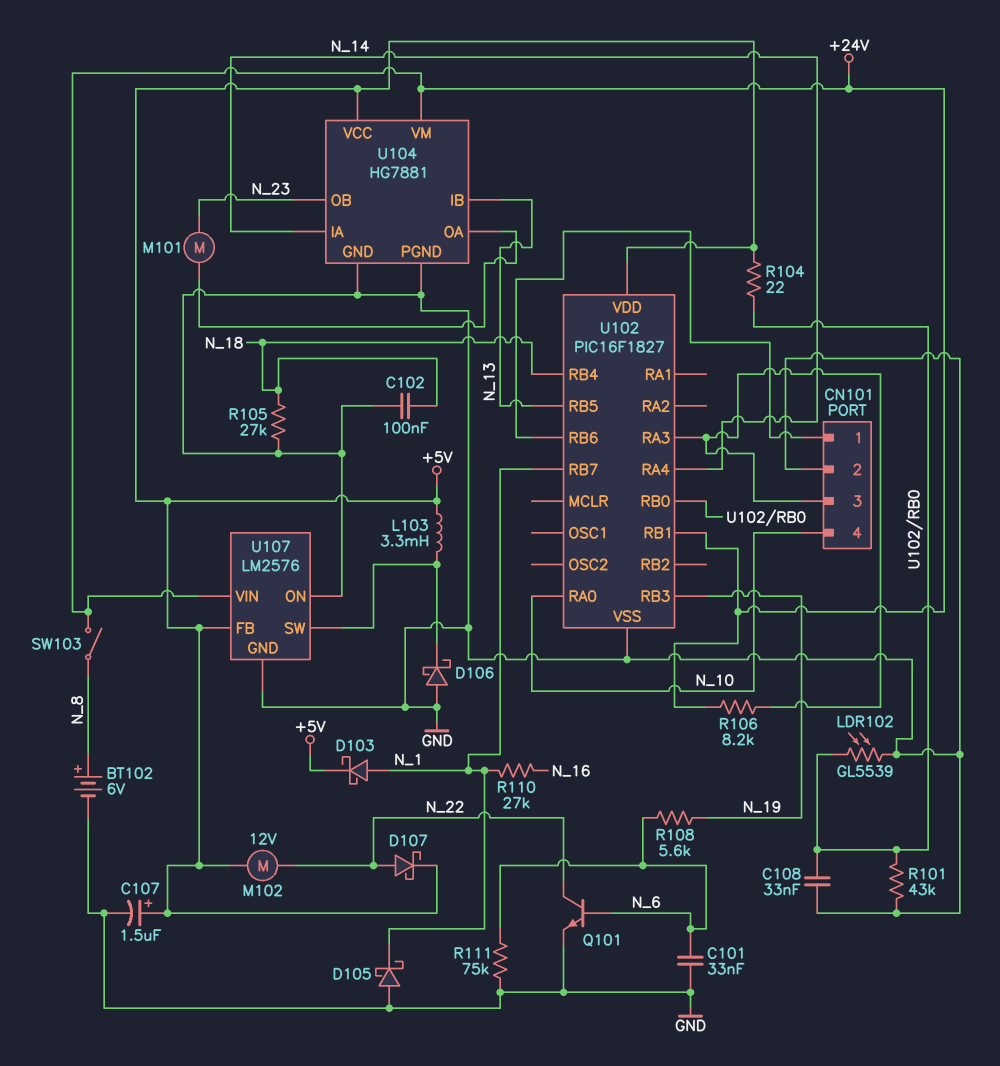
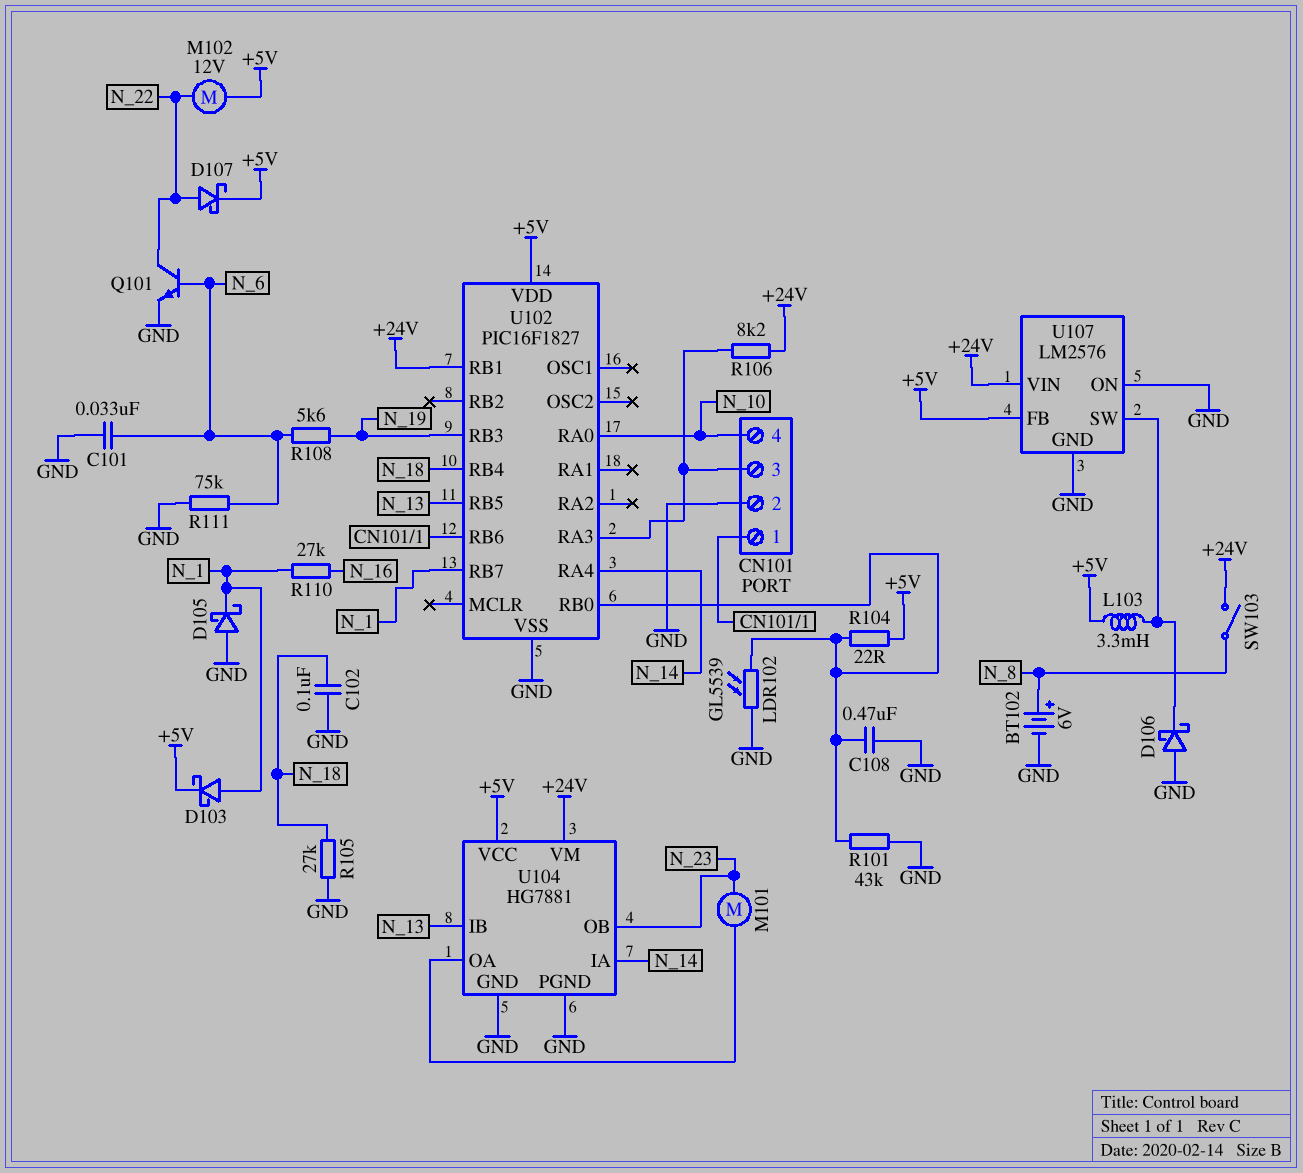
C107: 1.5uF (plus +5V, minus GND) -> none
C108: 33nF (GND, U102/RB0) -> 470nF (GND, U102/RB0)

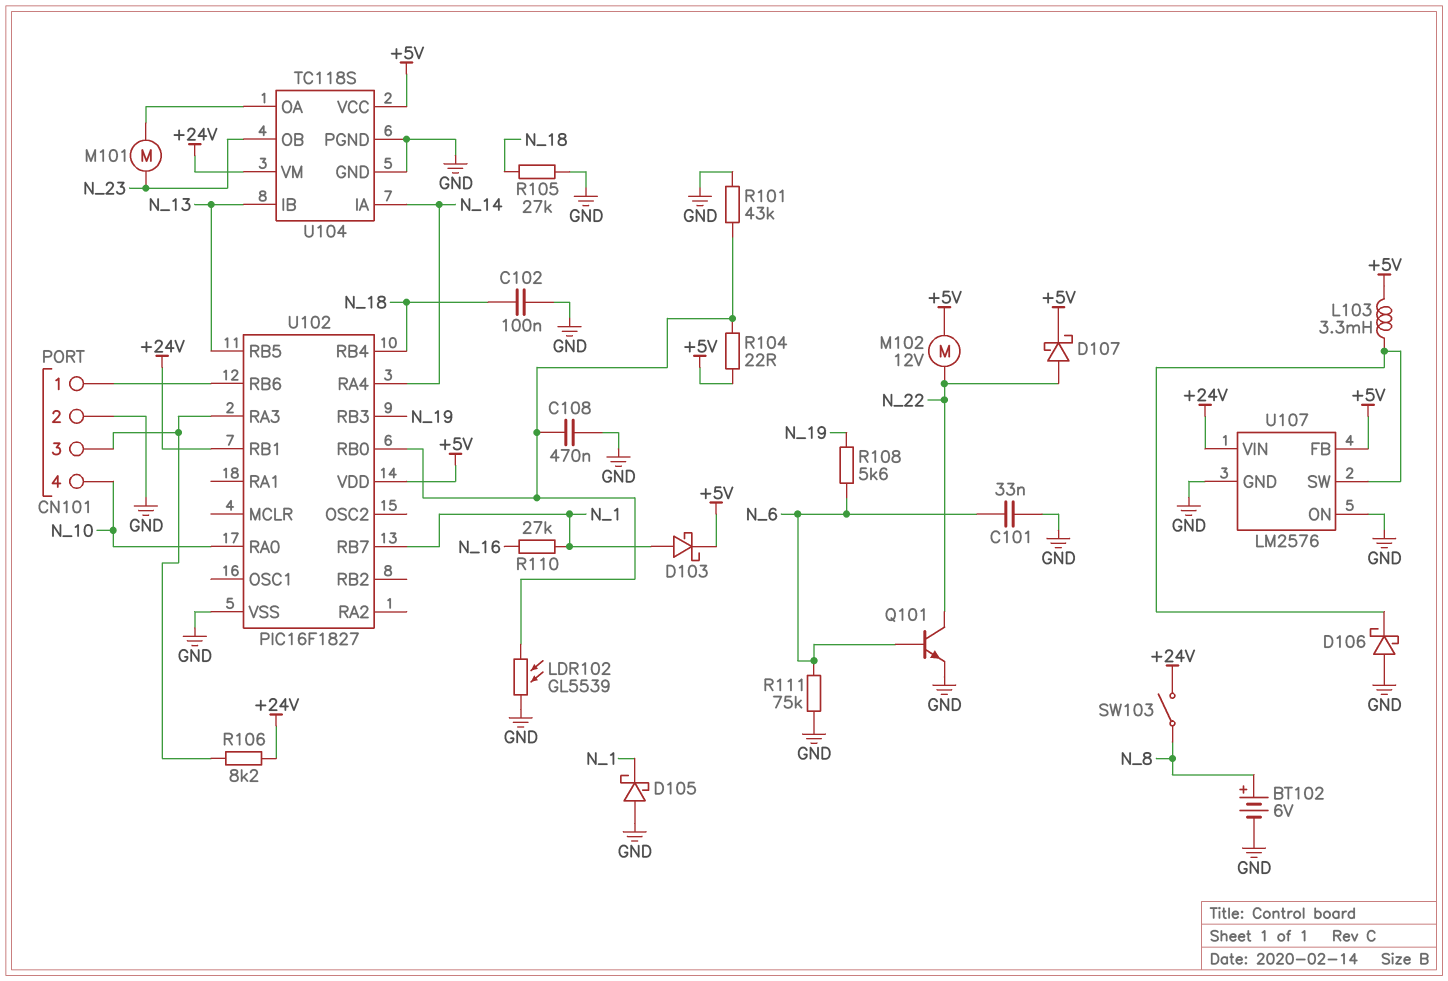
U104: HG7881 -> TC118S

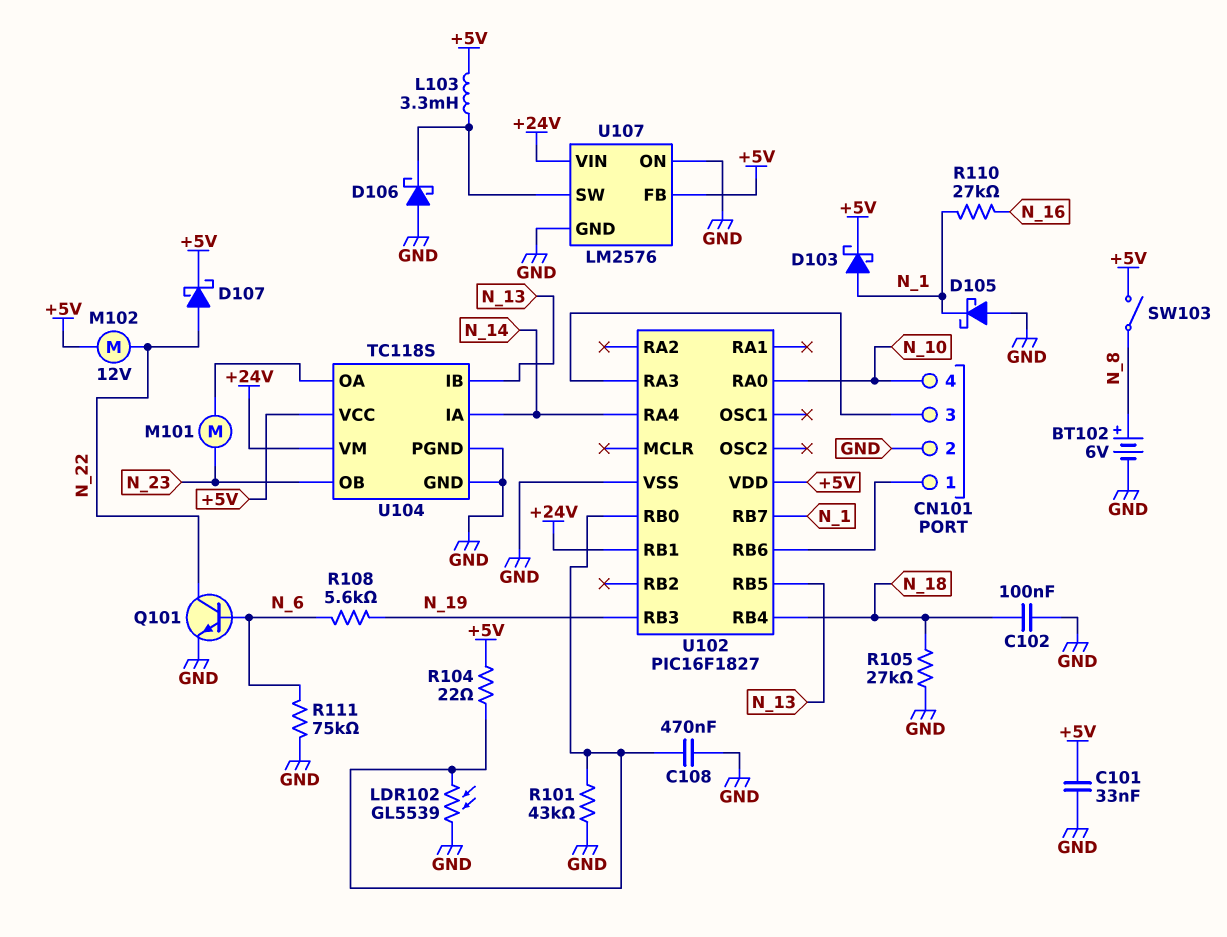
C101: 33nF (GND, N_6) -> 33nF (+5V, GND)
R106: 8.2k (+24V, CN101/3) -> none
SW103: switch (+24V, N_8) -> switch (+5V, N_8)

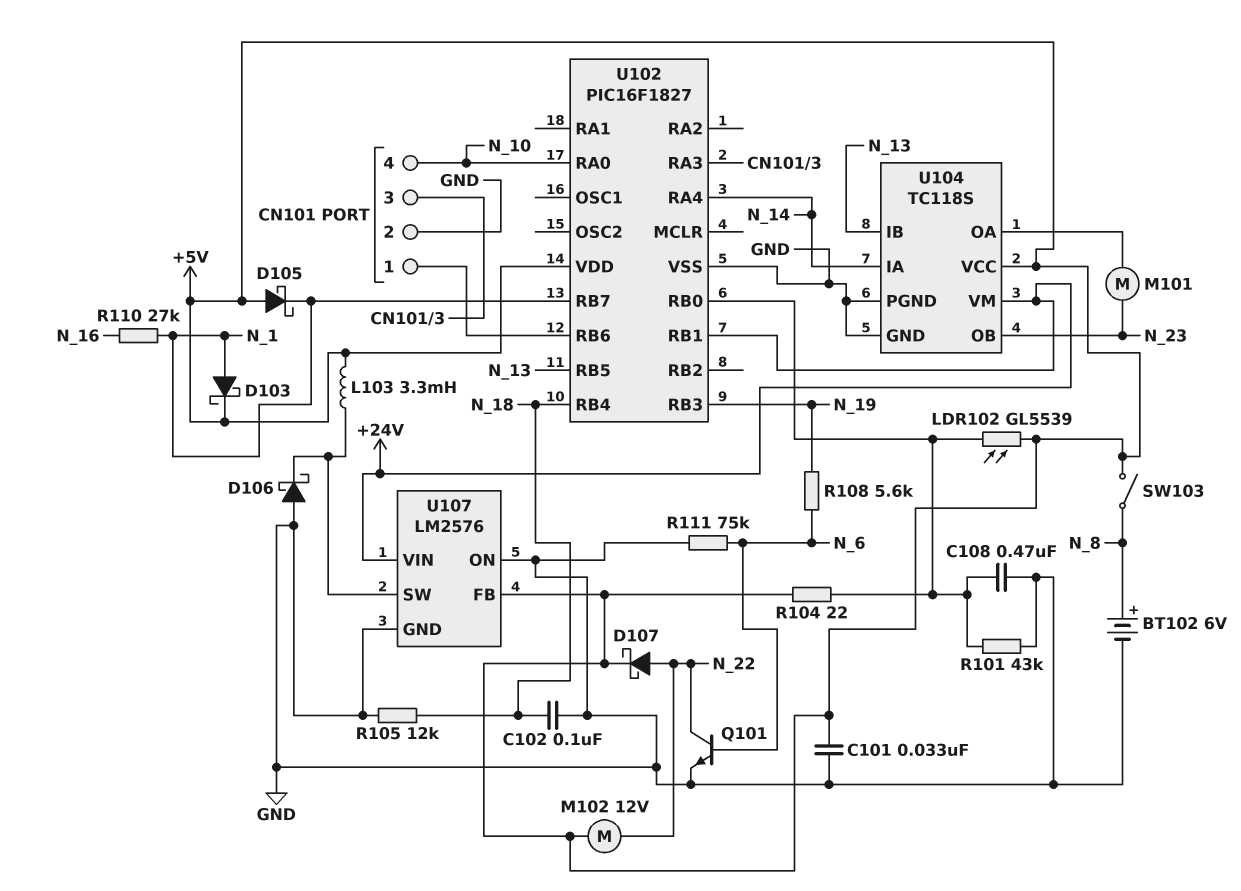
D105: schottky (A GND, K N_1) -> schottky (A +5V, K N_1)
LDR102: GL5539 (GND, U102/RB0) -> GL5539 (+5V, U102/RB0)
R105: 27k (GND, N_18) -> 12k (GND, N_18)

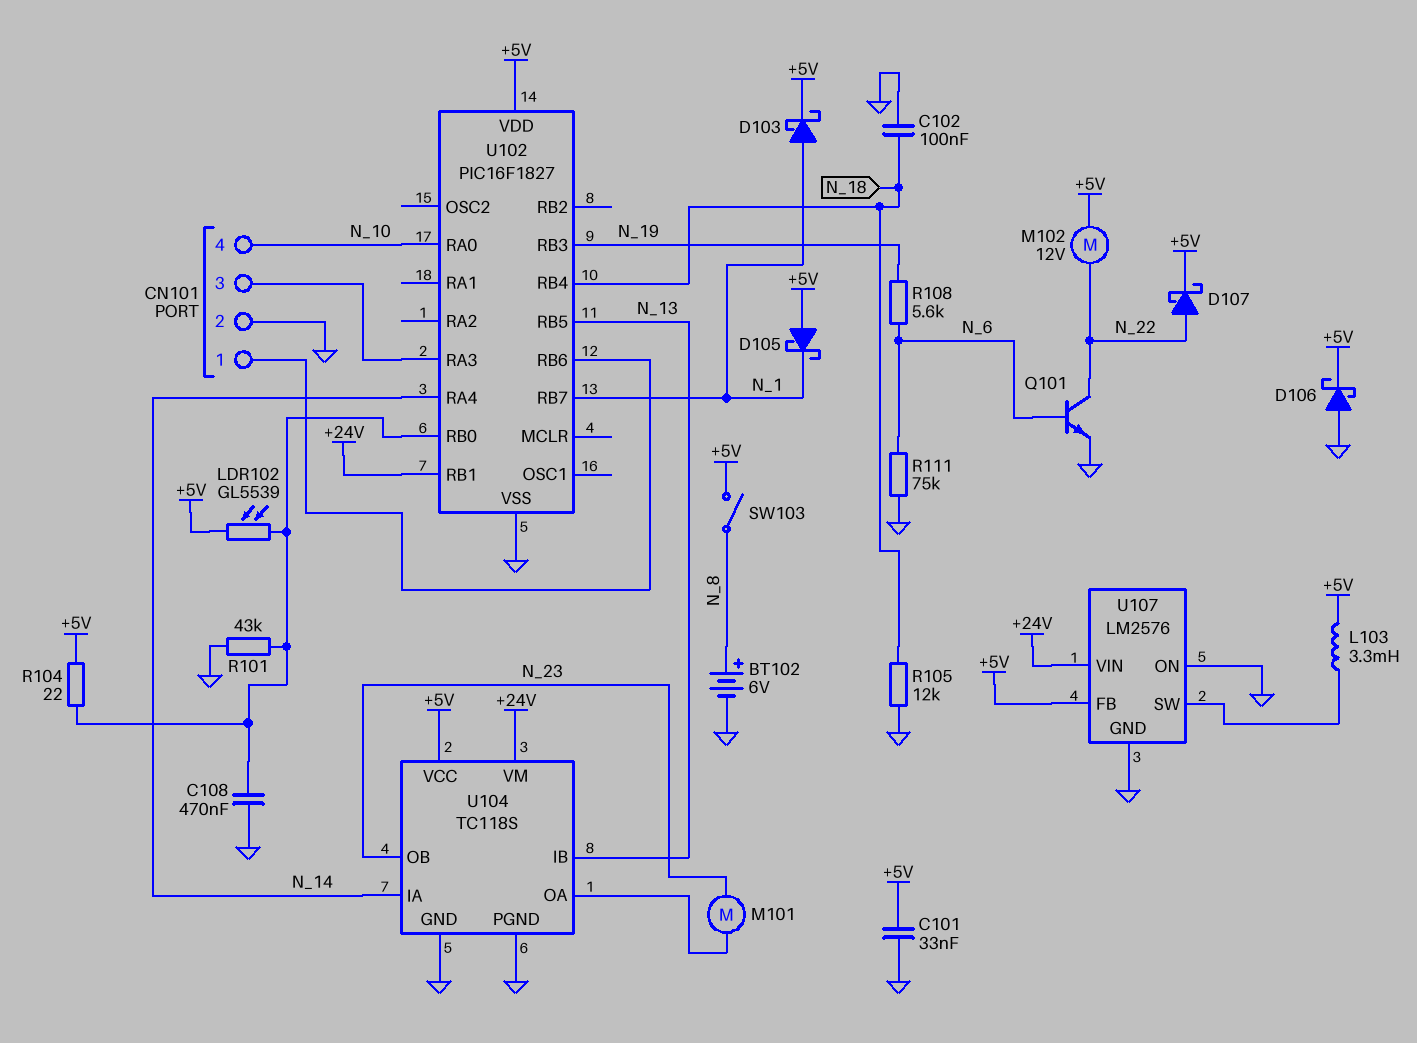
D106: schottky (A GND, K U107/SW) -> schottky (A GND, K +5V)
R110: 27k (N_1, N_16) -> none

